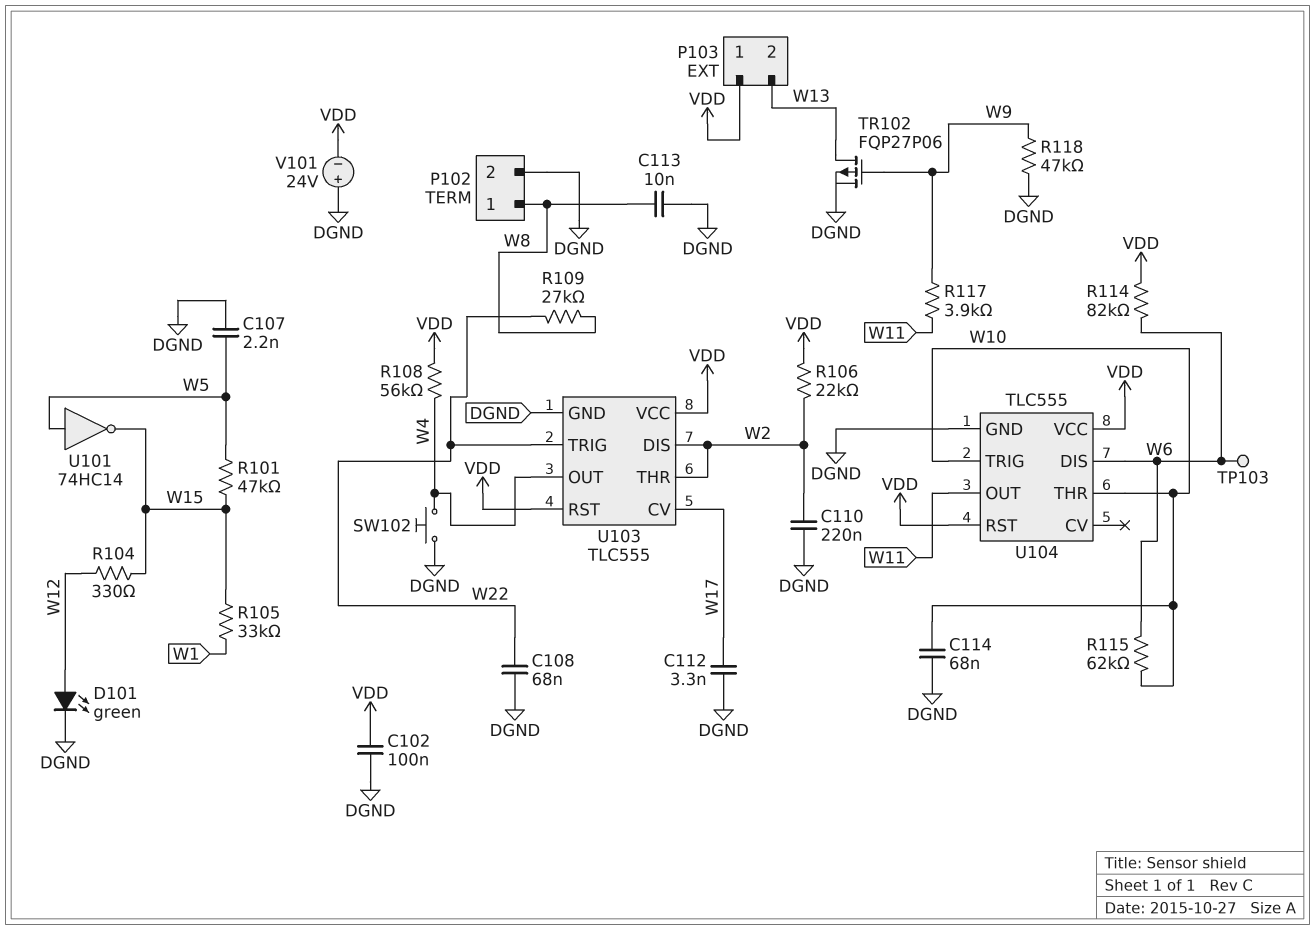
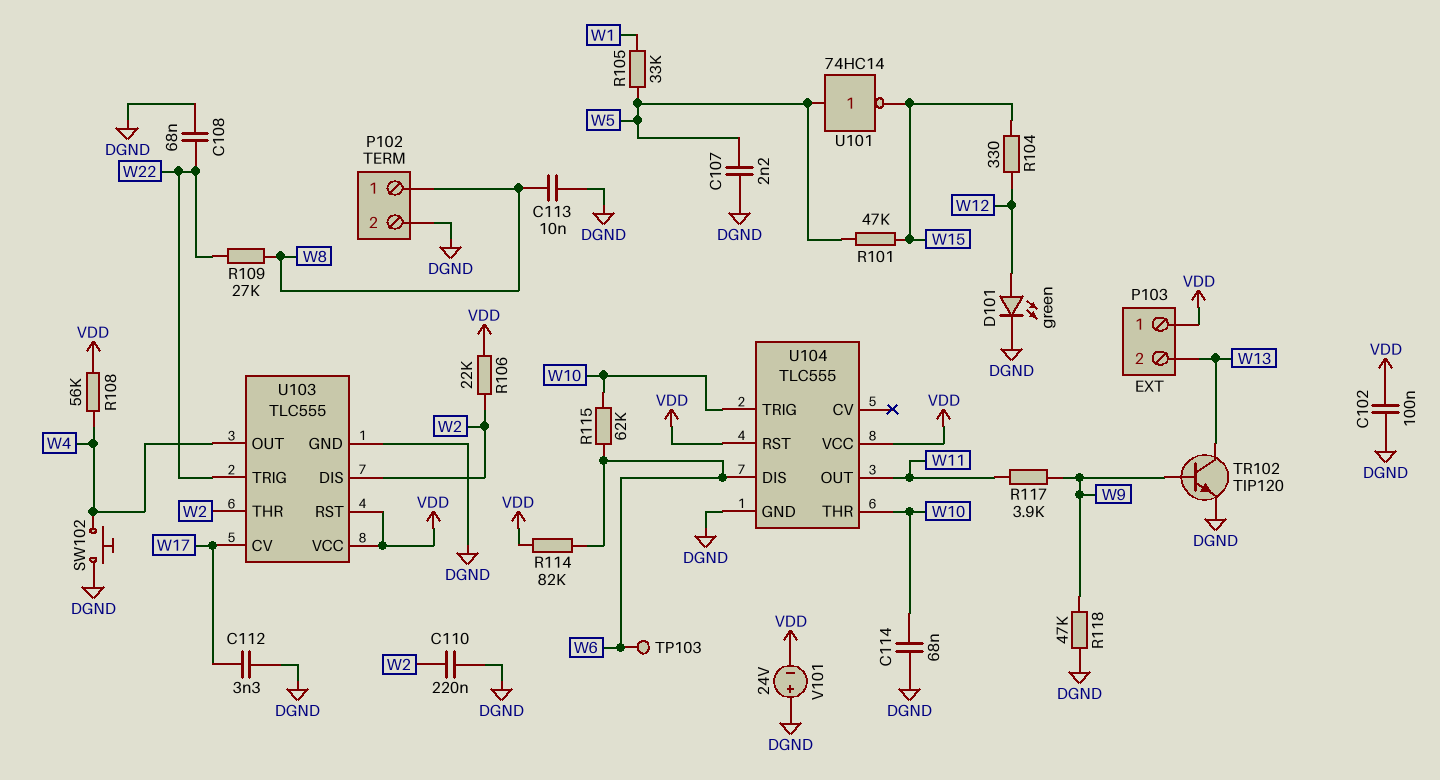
R105: 33k (W1, W15) -> 33k (W1, W5)
TR102: PMOS FQP27P06 (G W9, D W13, S DGND) -> NPN TIP120 (B W9, C W13, E DGND)

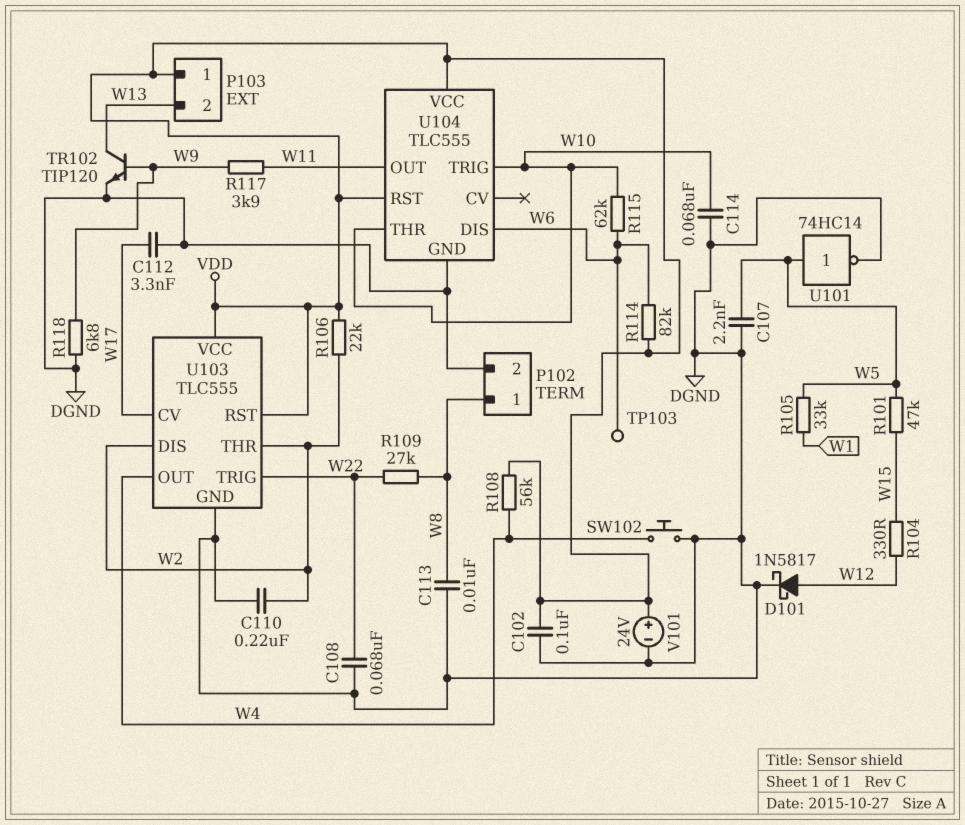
D101: LED green (A W12, K DGND) -> schottky 1N5817 (A W12, K DGND)
R118: 47k (DGND, W9) -> 6.8k (DGND, W9)
U101: NOT 74HC14 (in W5, out W15) -> NOT 74HC14 (in W5, out DGND)
V101: 24V (plus DGND, minus VDD) -> 24V (plus VDD, minus DGND)

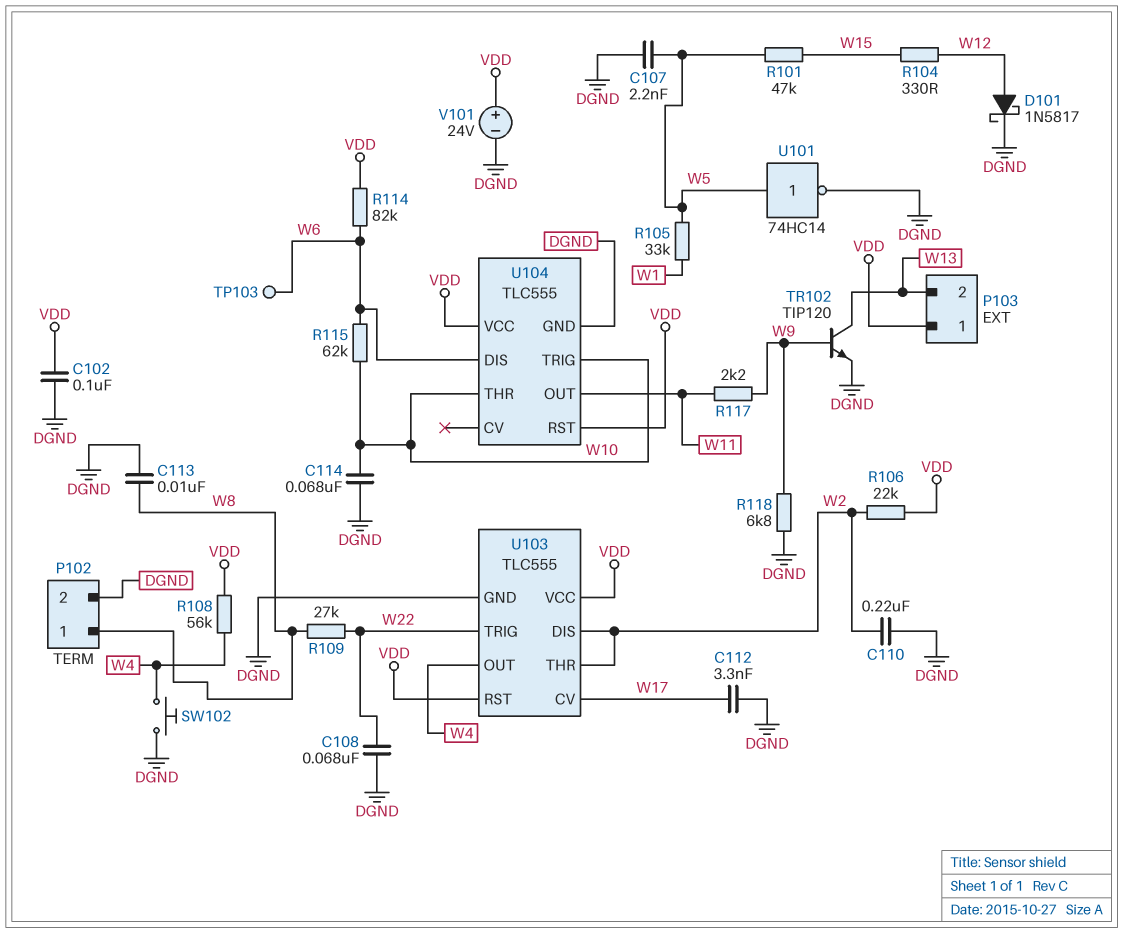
R117: 3.9k (W9, W11) -> 2.2k (W9, W11)

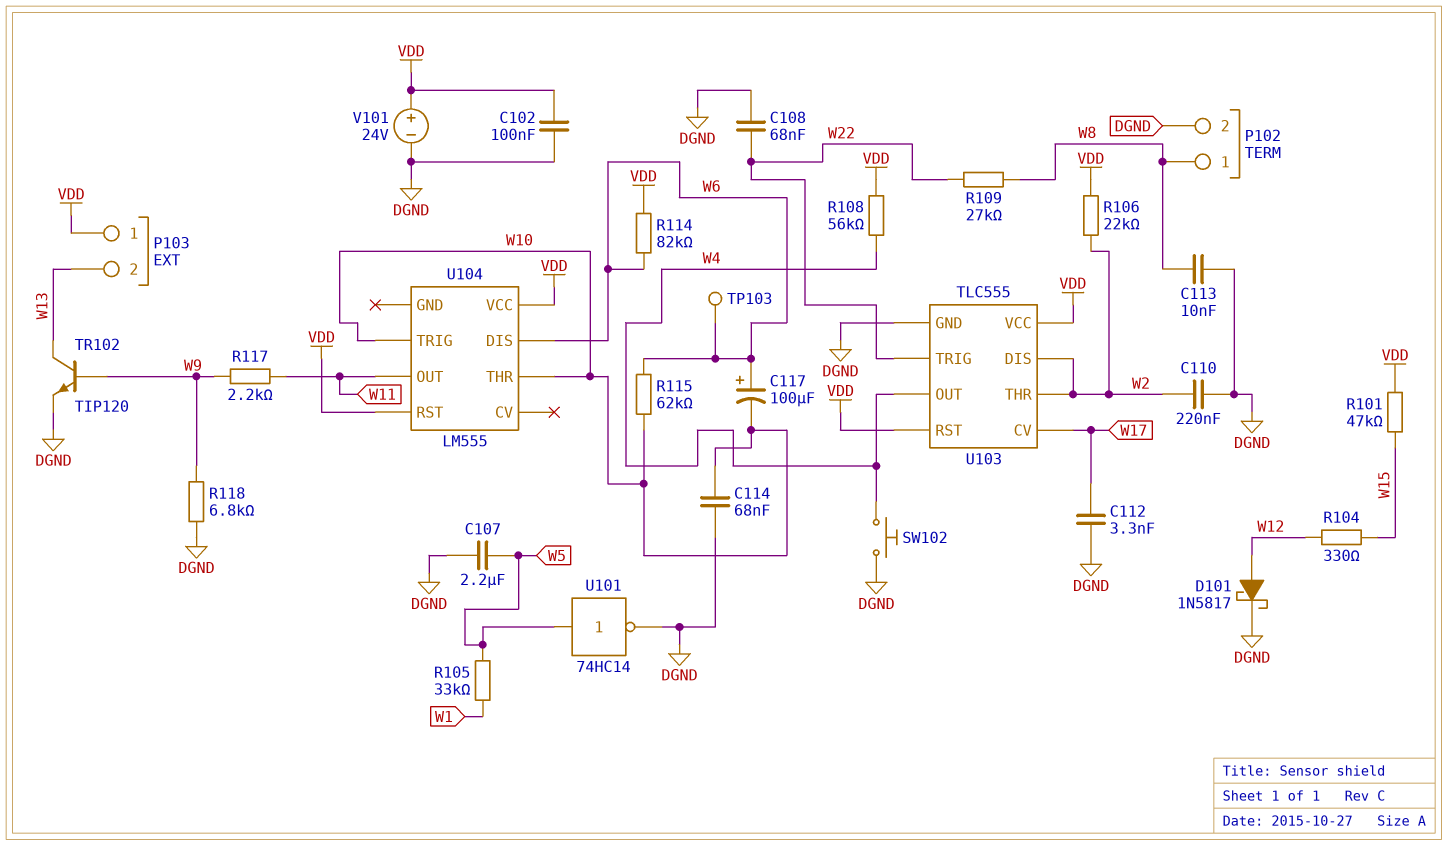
C107: 2.2nF (DGND, W5) -> 2.2uF (DGND, W5)
C117: none -> 100uF (plus W6, minus W10)
R101: 47k (W5, W15) -> 47k (VDD, W15)
U104: TLC555 -> LM555
U104 pin GND: DGND -> none

